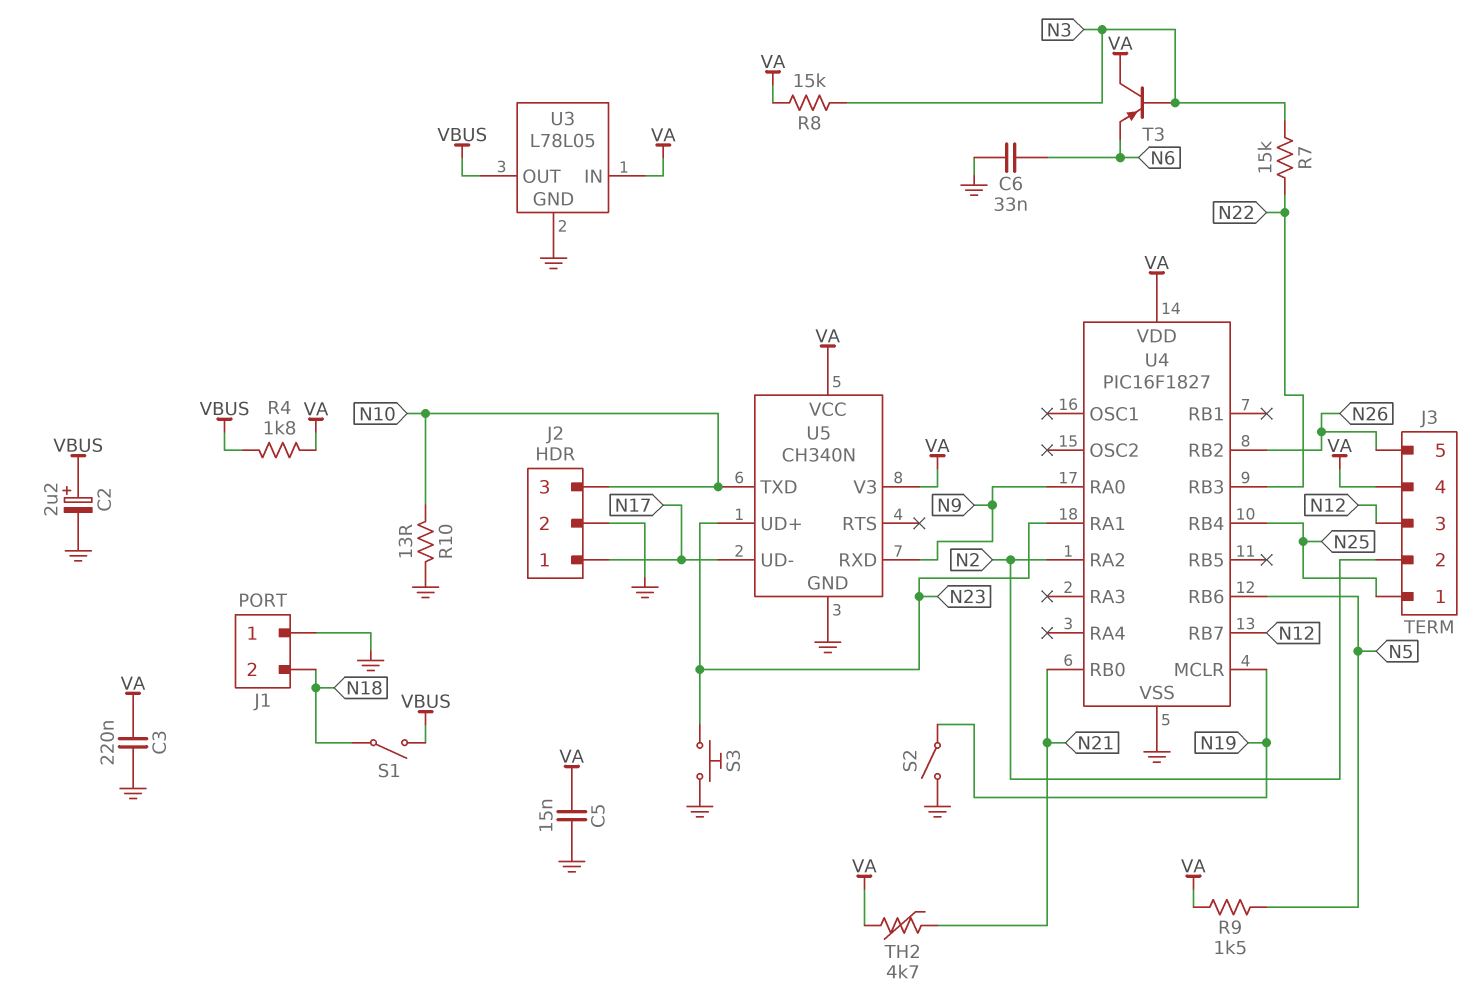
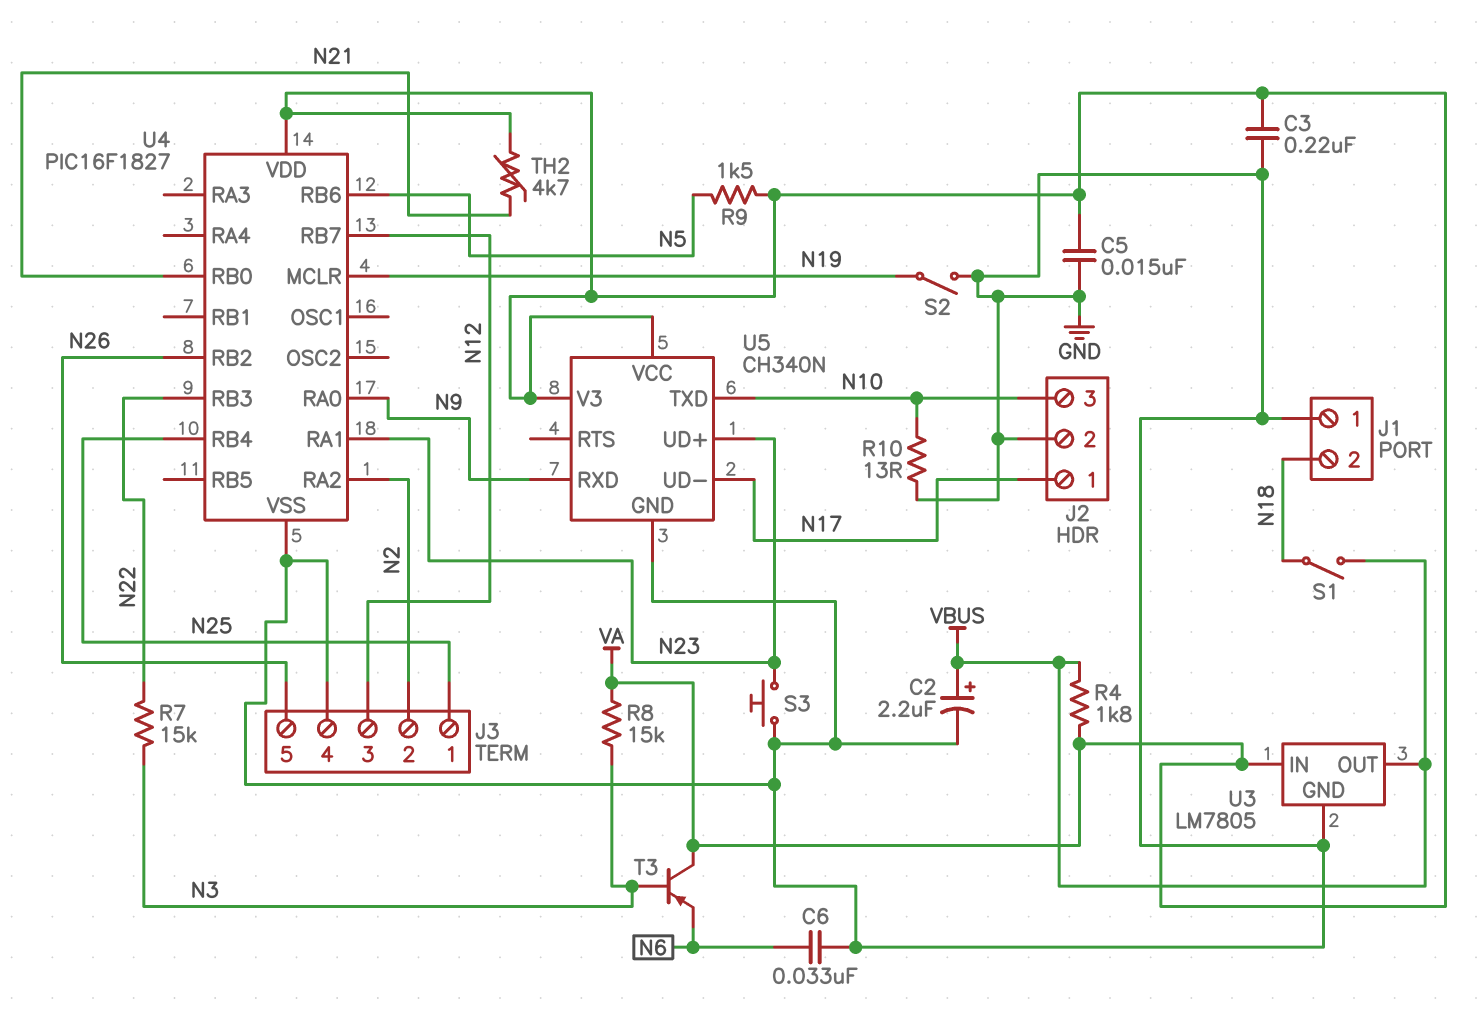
J3 pin 4: VA -> GND
U3: L78L05 -> LM7805

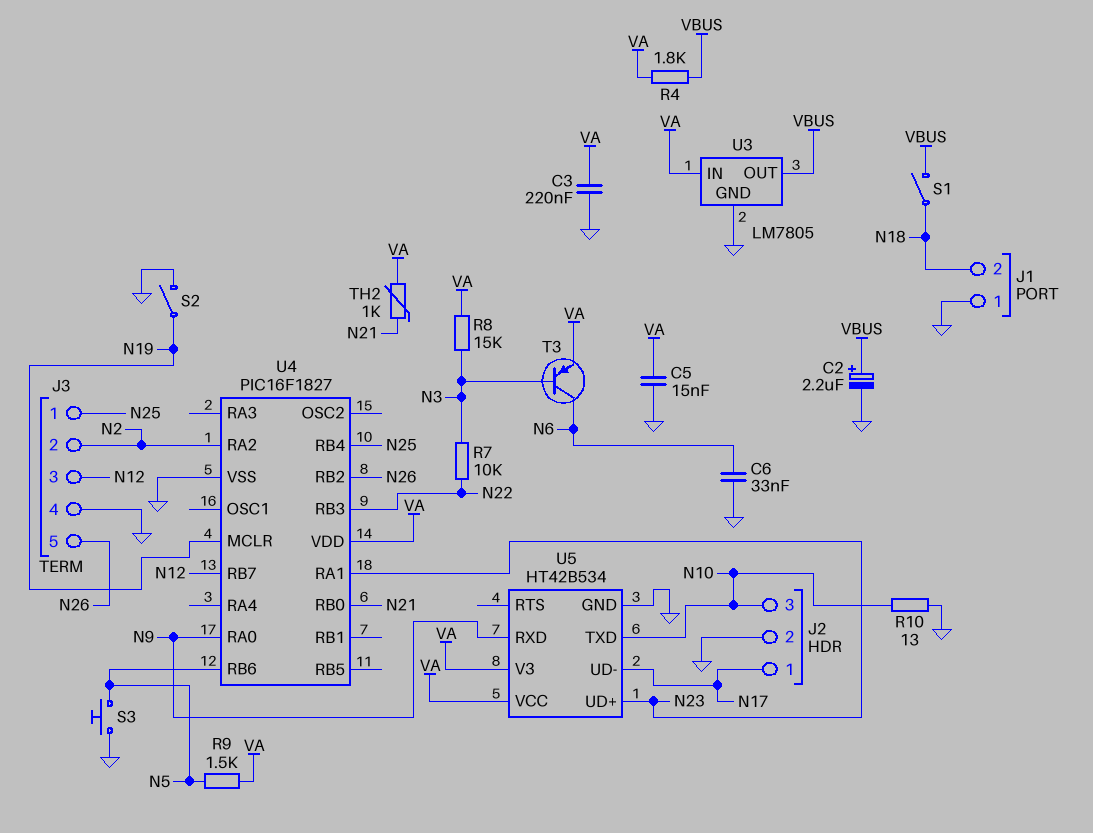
R7: 15k (N3, N22) -> 10k (N3, N22)
S3: button (GND, N23) -> button (GND, N5)
T3: PNP (B N3, C VA, E N6) -> PNP (B N3, C N6, E VA)
TH2: 4.7k (N21, VA) -> 1k (N21, VA)
U5: CH340N -> HT42B534

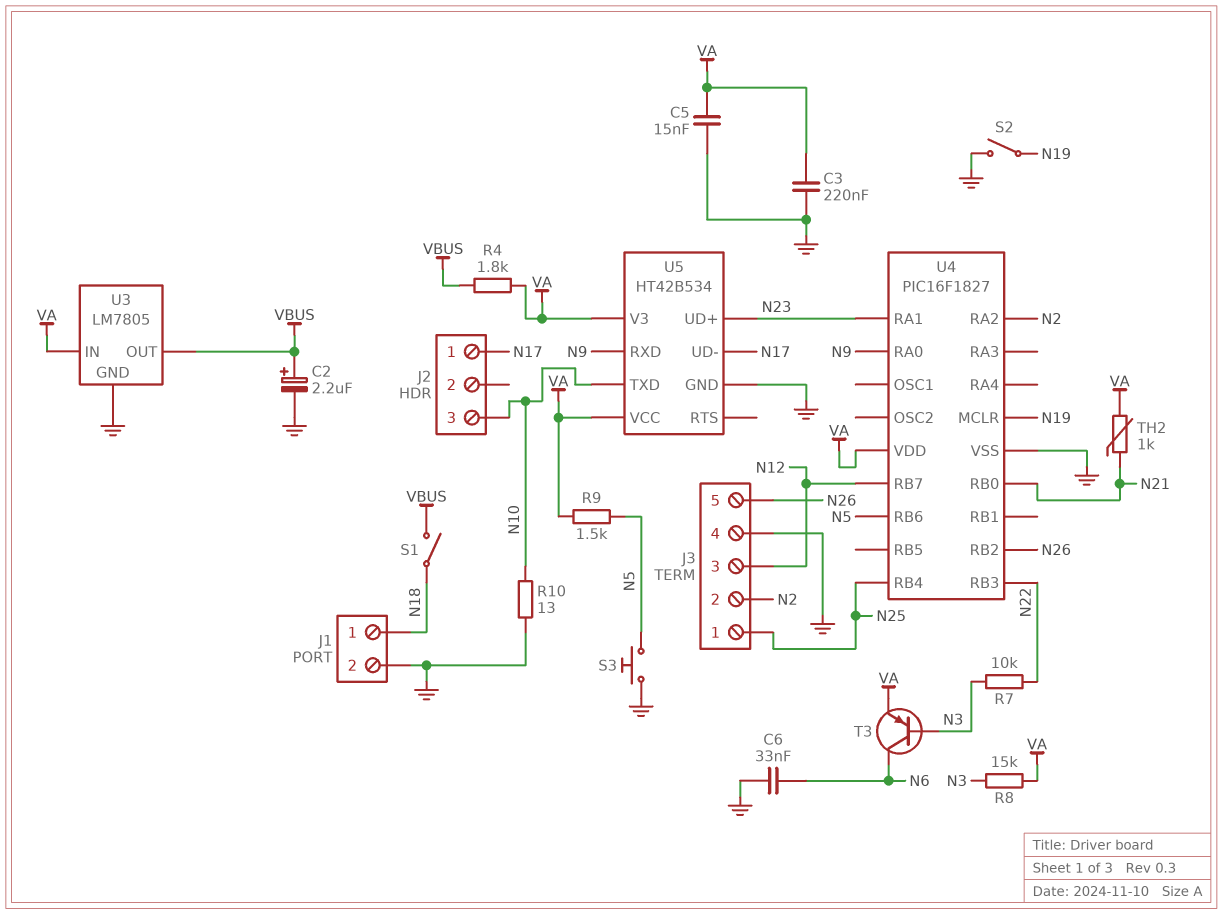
J1 pin 1: GND -> N18
J1 pin 2: N18 -> GND
J2 pin 2: GND -> none

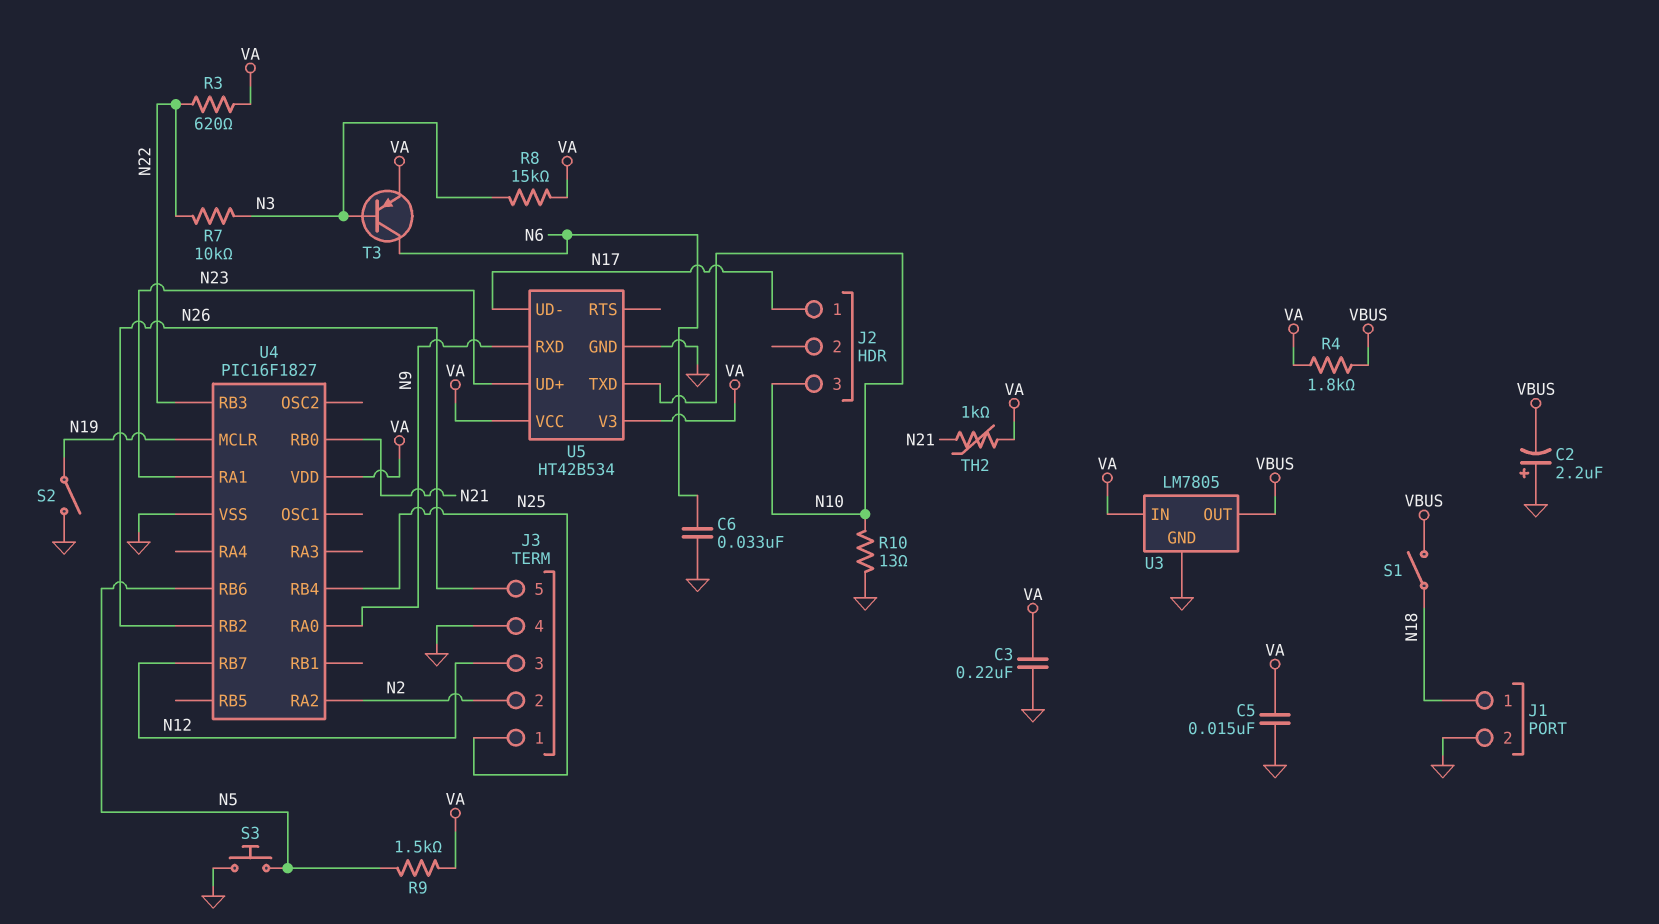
C2: 2.2uF (plus VBUS, minus GND) -> 2.2uF (plus GND, minus VBUS)
R3: none -> 620 (N22, VA)

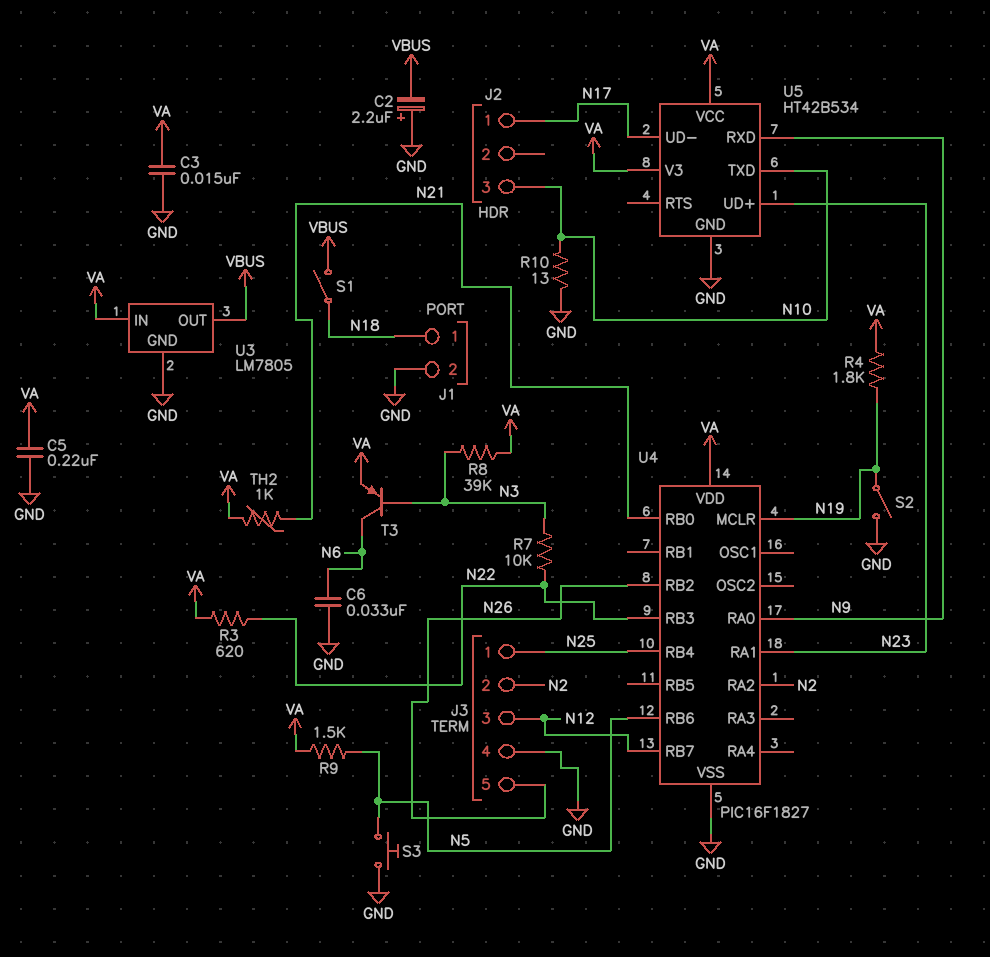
C3: 220nF (GND, VA) -> 15nF (GND, VA)
C5: 15nF (GND, VA) -> 220nF (GND, VA)
R4: 1.8k (VA, VBUS) -> 1.8k (N19, VA)
R8: 15k (N3, VA) -> 39k (N3, VA)

